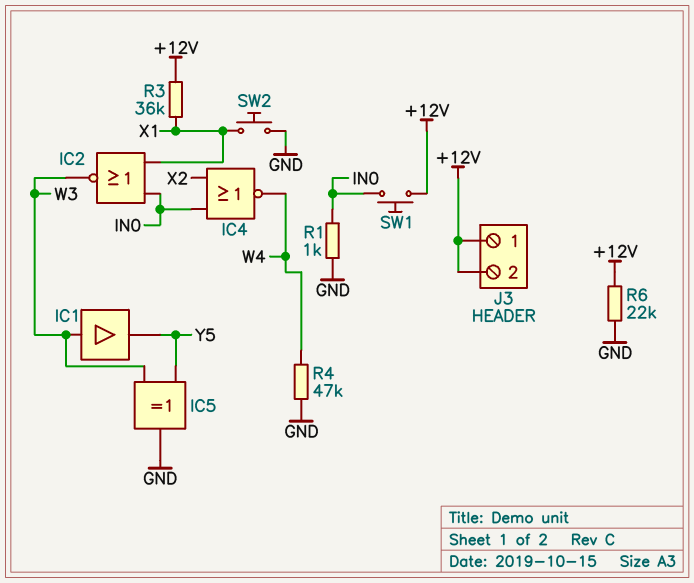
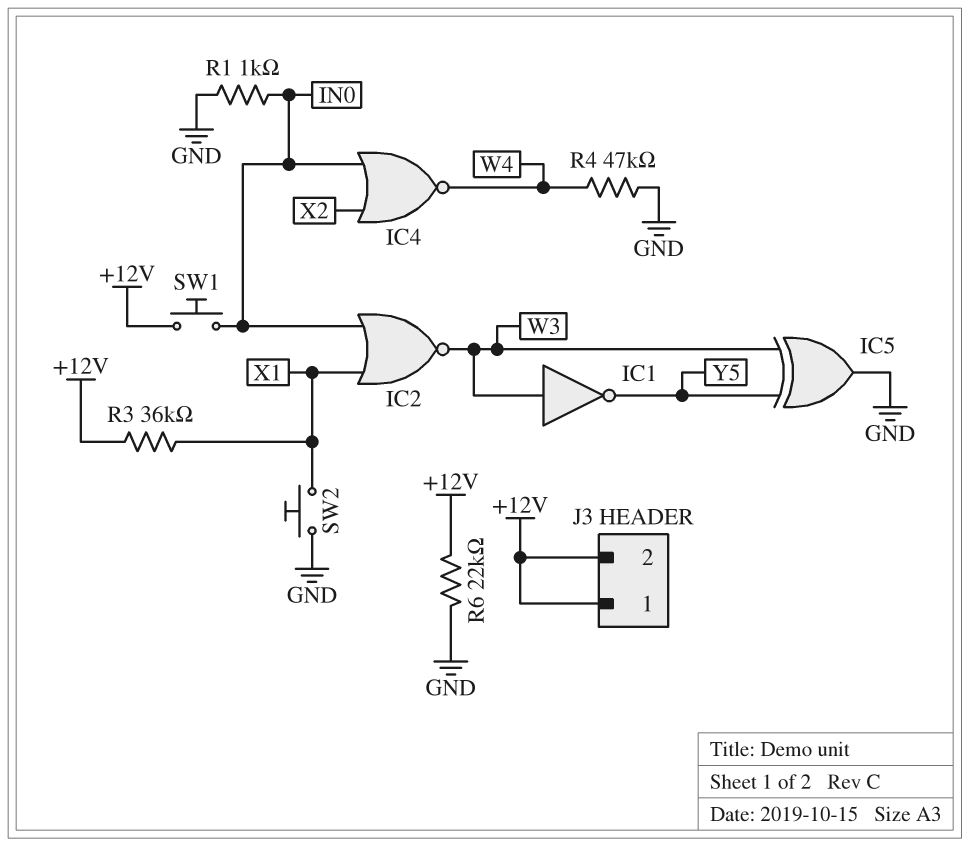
IC1: buffer (in W3, out Y5) -> NOT (in W3, out Y5)

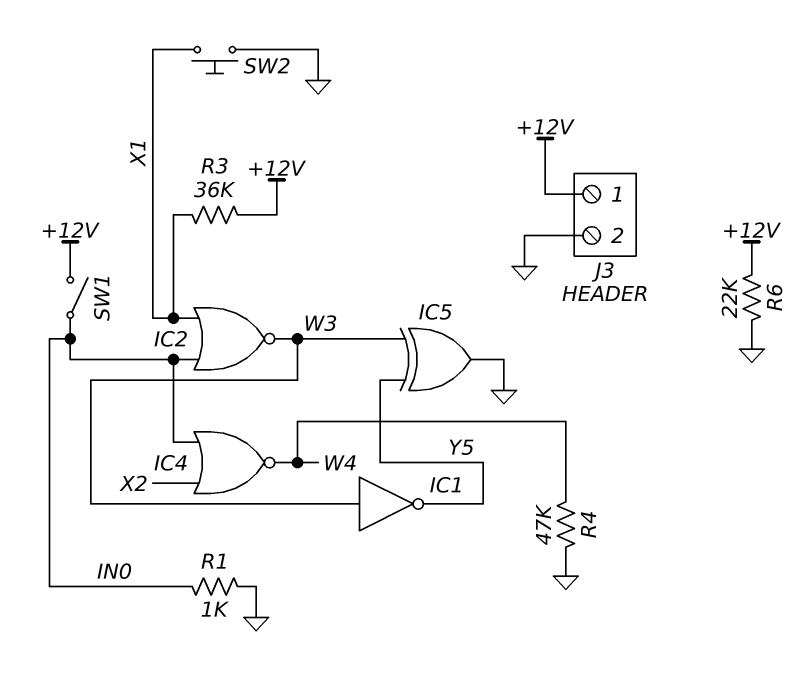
J3 pin 2: +12V -> GND
SW1: button (+12V, IN0) -> switch (+12V, IN0)

